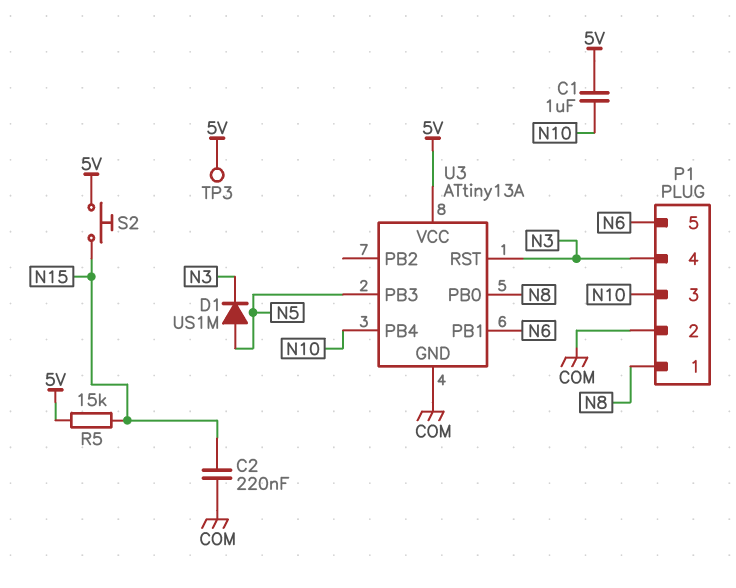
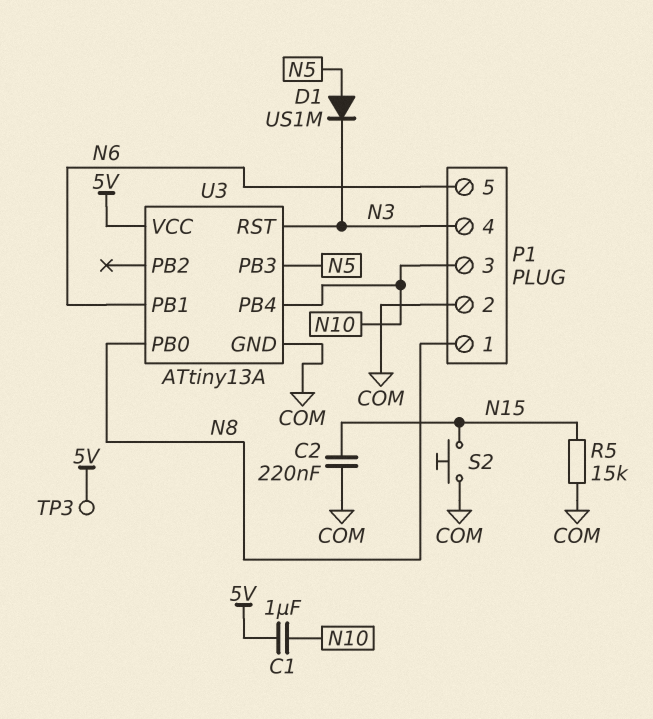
R5: 15k (5V, N15) -> 15k (COM, N15)
S2: button (5V, N15) -> button (COM, N15)

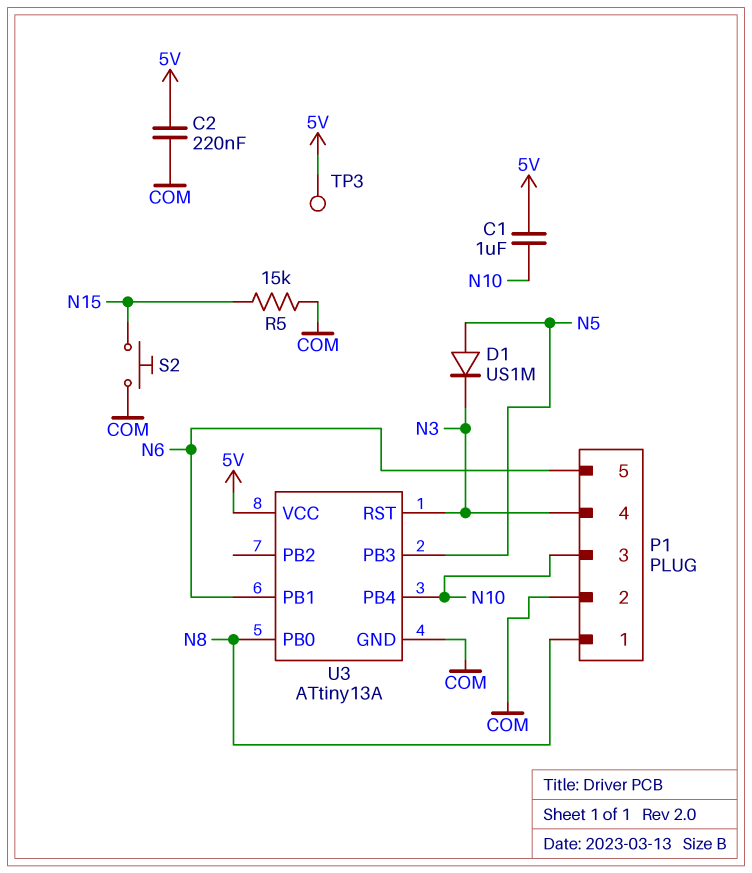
C2: 220nF (COM, N15) -> 220nF (5V, COM)

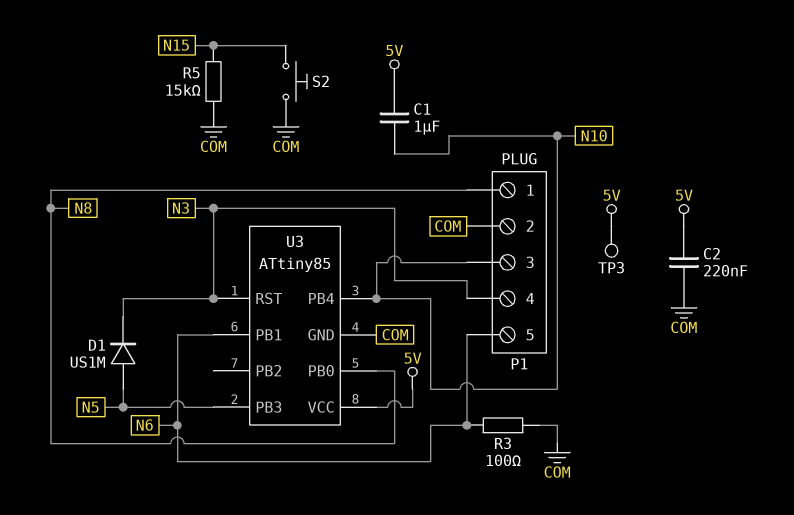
R3: none -> 100 (COM, N6)
U3: ATtiny13A -> ATtiny85

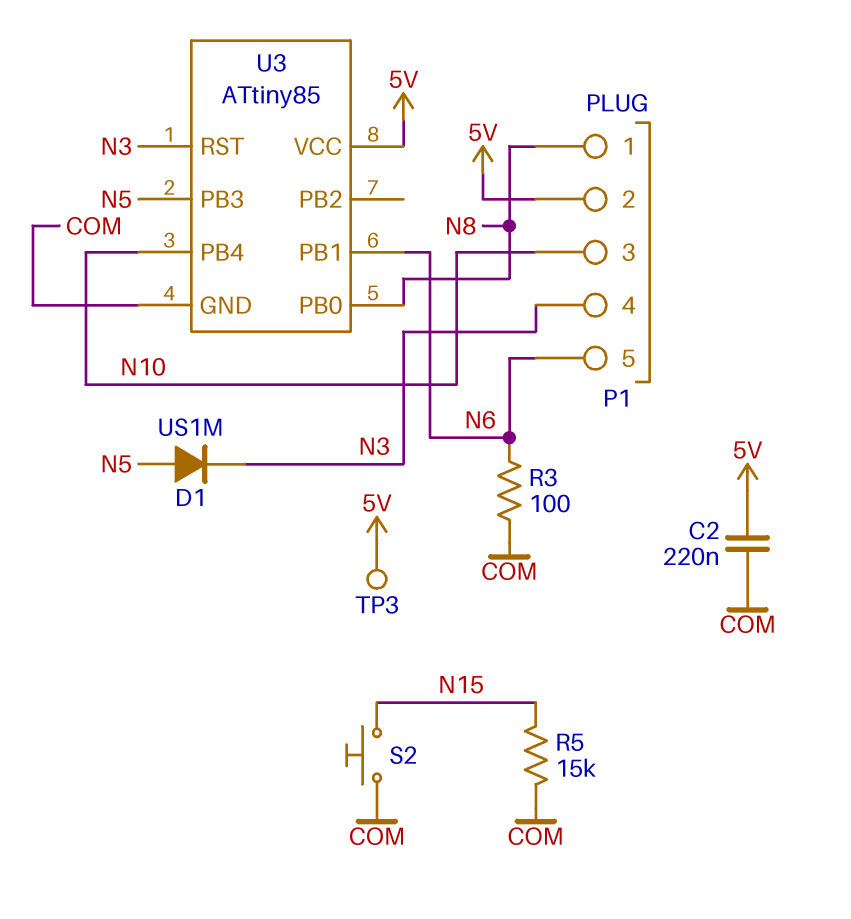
C1: 1uF (5V, N10) -> none
P1 pin 2: COM -> 5V

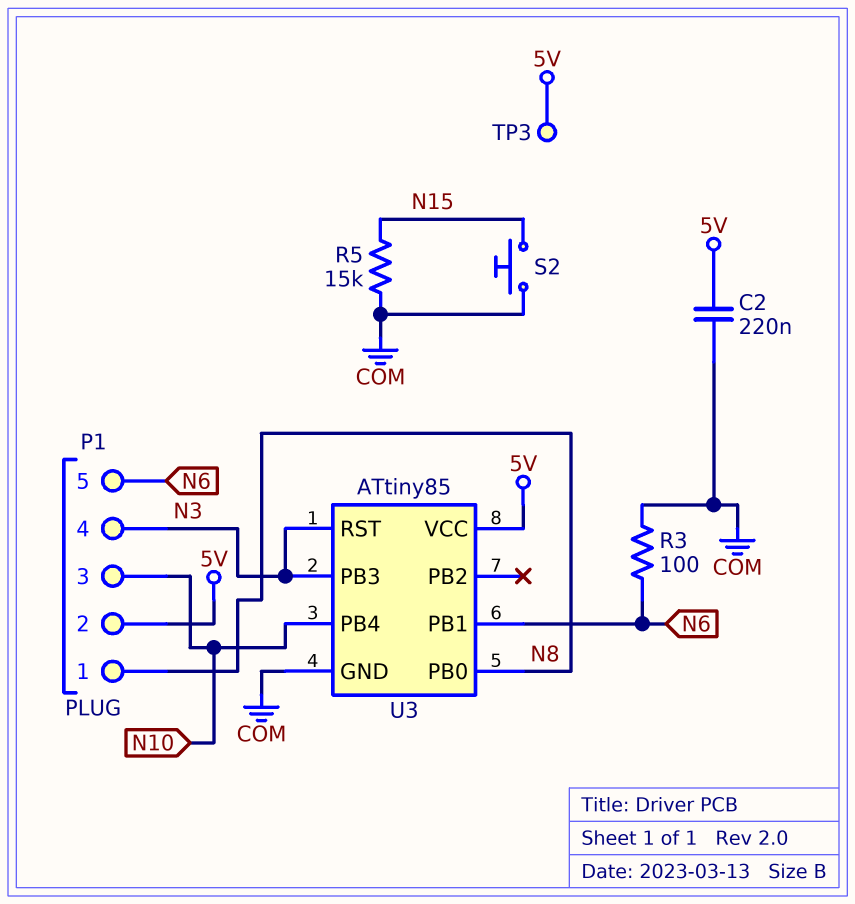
D1: diode US1M (A N5, K N3) -> none
U3 pin PB3: N5 -> N3

